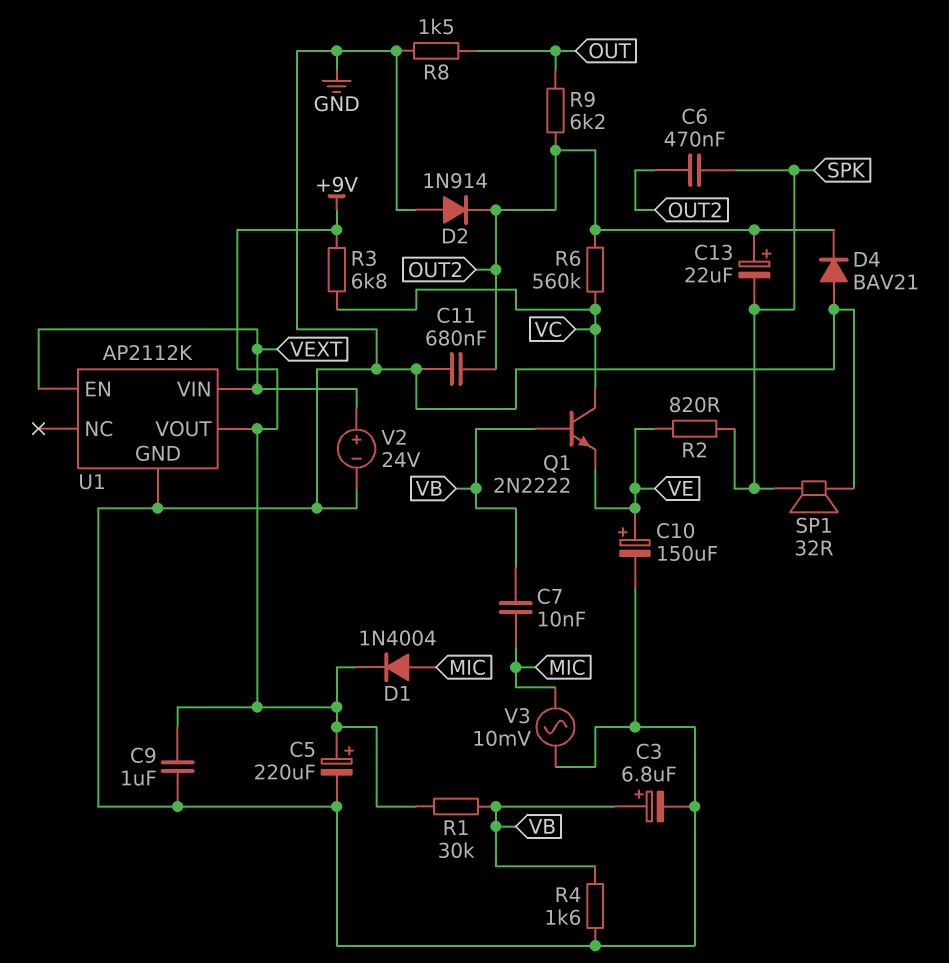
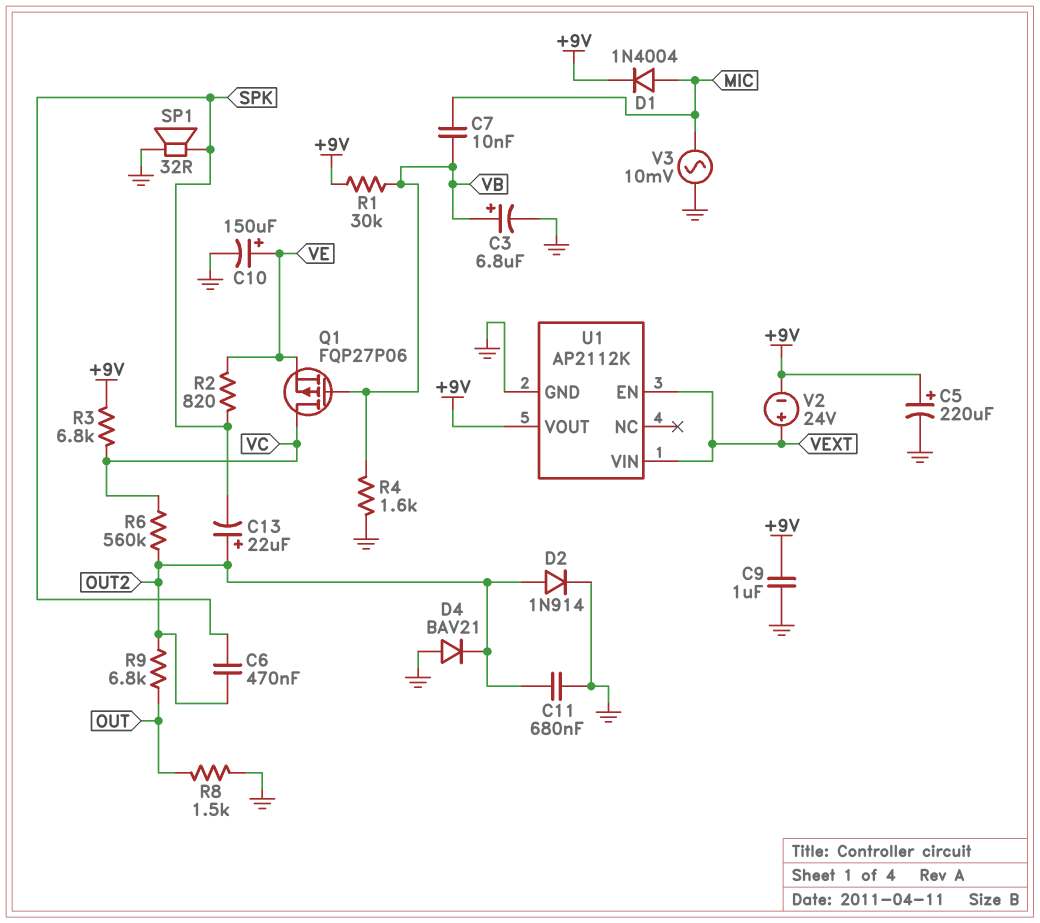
D2: diode 1N914 (A GND, K OUT2) -> diode 1N914 (A OUT2, K GND)
Q1: NPN 2N2222 (B VB, C VC, E VE) -> PMOS FQP27P06 (G VB, D VC, S VE)
R9: 6.2k (OUT, OUT2) -> 6.8k (OUT, OUT2)
V2: 24V (plus VEXT, minus GND) -> 24V (plus VEXT, minus +9V)

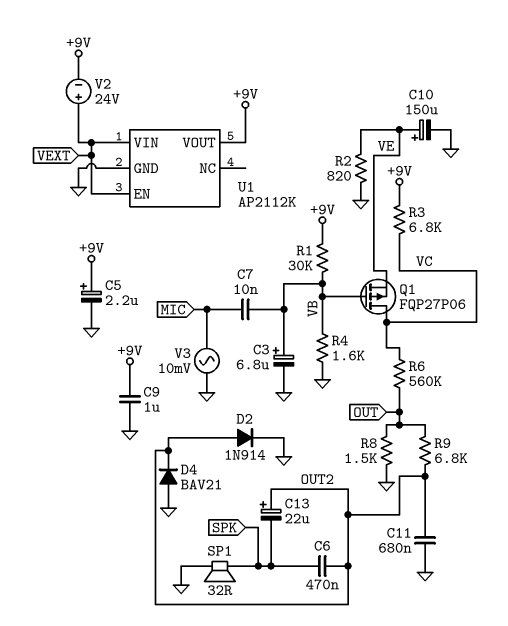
C5: 220uF (plus +9V, minus GND) -> 2.2uF (plus +9V, minus GND)
D1: diode 1N4004 (A MIC, K +9V) -> none
R2: 820 (SPK, VE) -> 820 (GND, VE)
R6: 560k (OUT2, VC) -> 560k (OUT, VC)

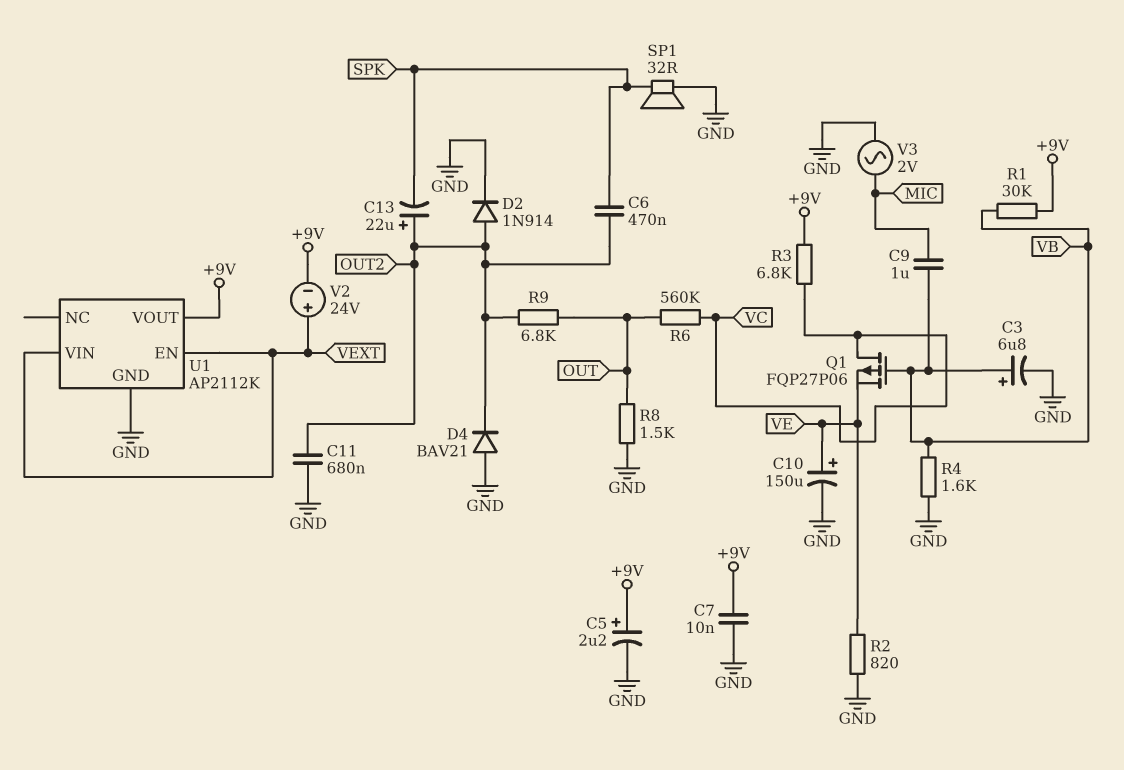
C7: 10nF (MIC, VB) -> 10nF (+9V, GND)
C9: 1uF (+9V, GND) -> 1uF (MIC, VB)
V3: AC 10mV (GND, MIC) -> AC 2V (GND, MIC)

